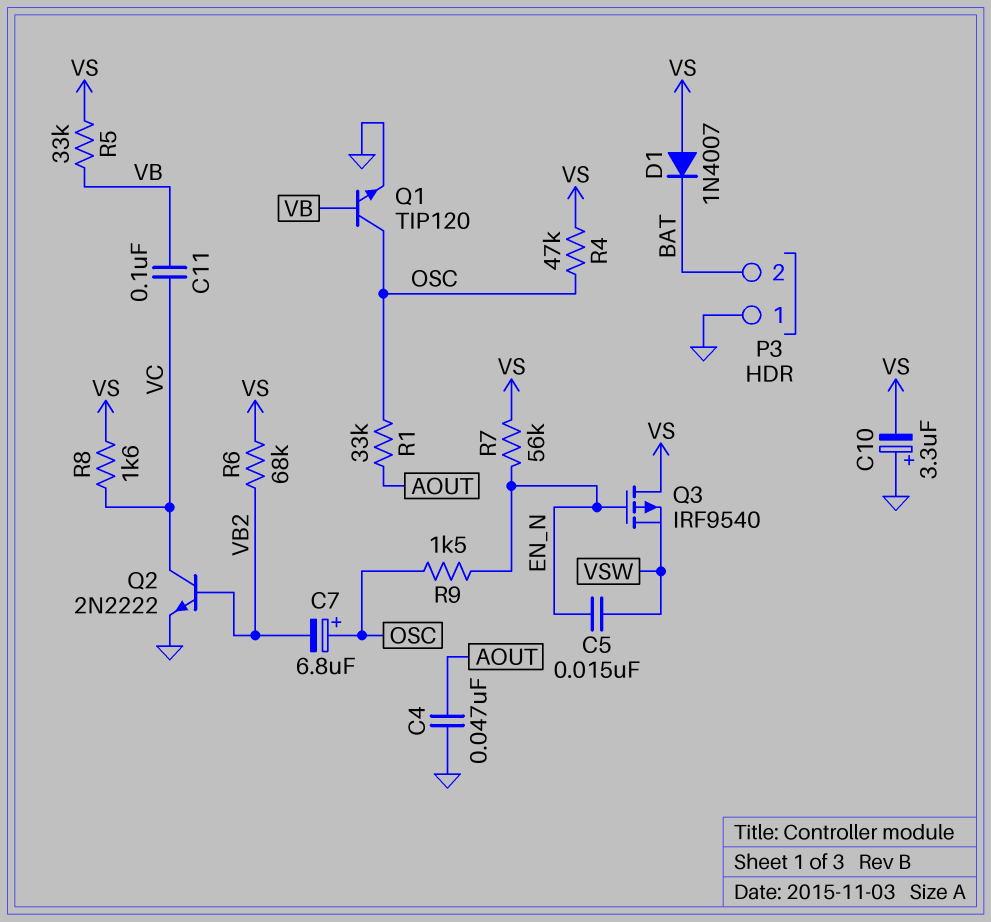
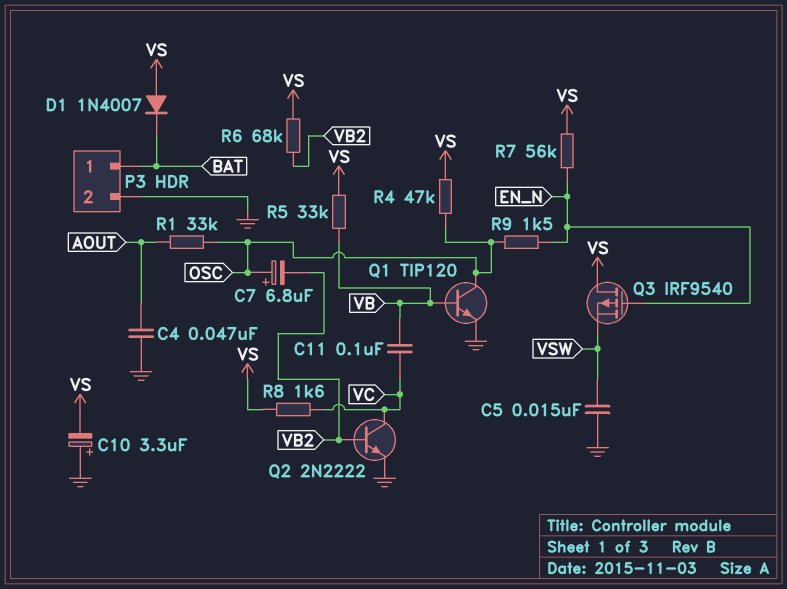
C5: 15nF (EN_N, VSW) -> 15nF (GND, VSW)
P3 pin 1: GND -> BAT
P3 pin 2: BAT -> GND

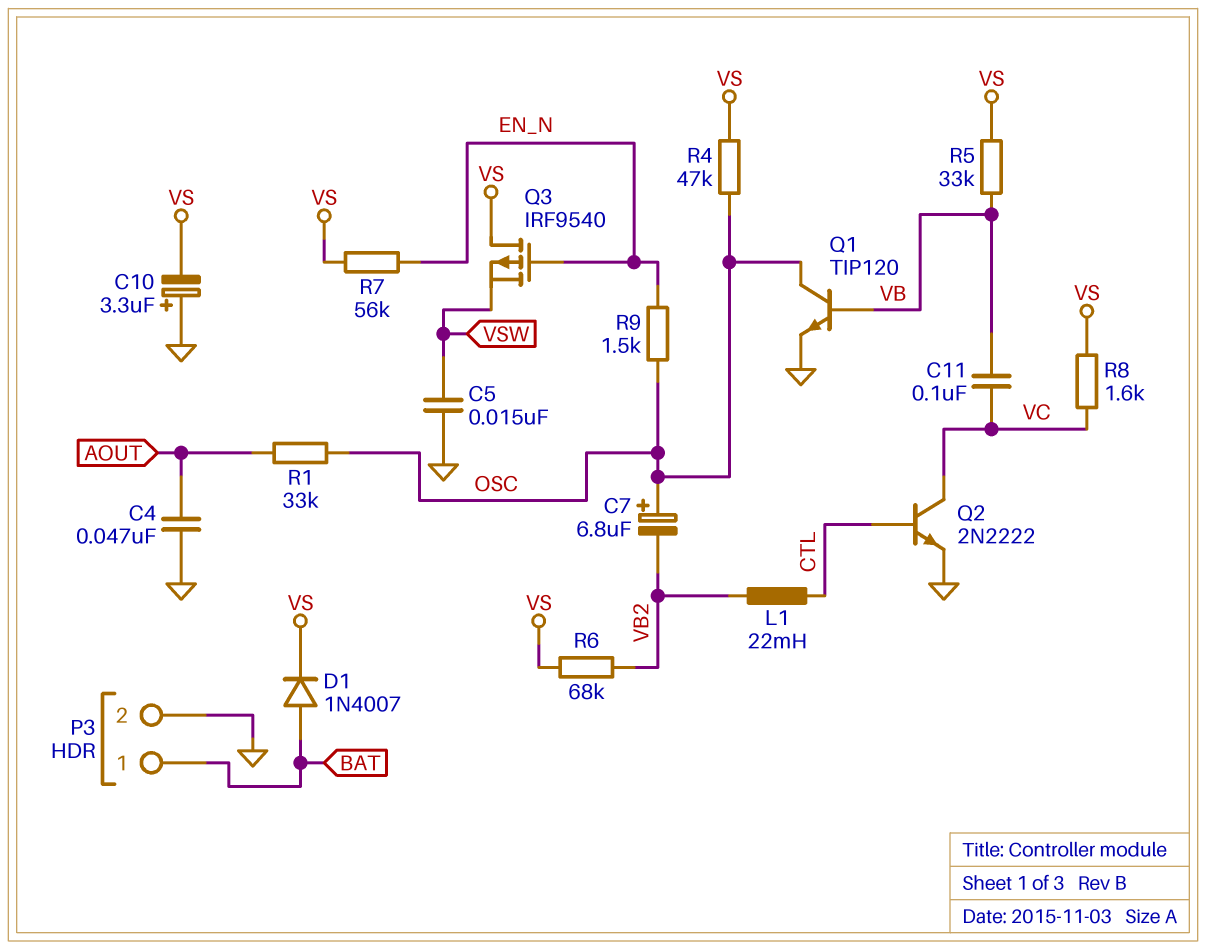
D1: diode 1N4007 (A VS, K BAT) -> diode 1N4007 (A BAT, K VS)
L1: none -> 22mH (CTL, VB2)
Q2: NPN 2N2222 (B VB2, C VC, E GND) -> NPN 2N2222 (B CTL, C VC, E GND)

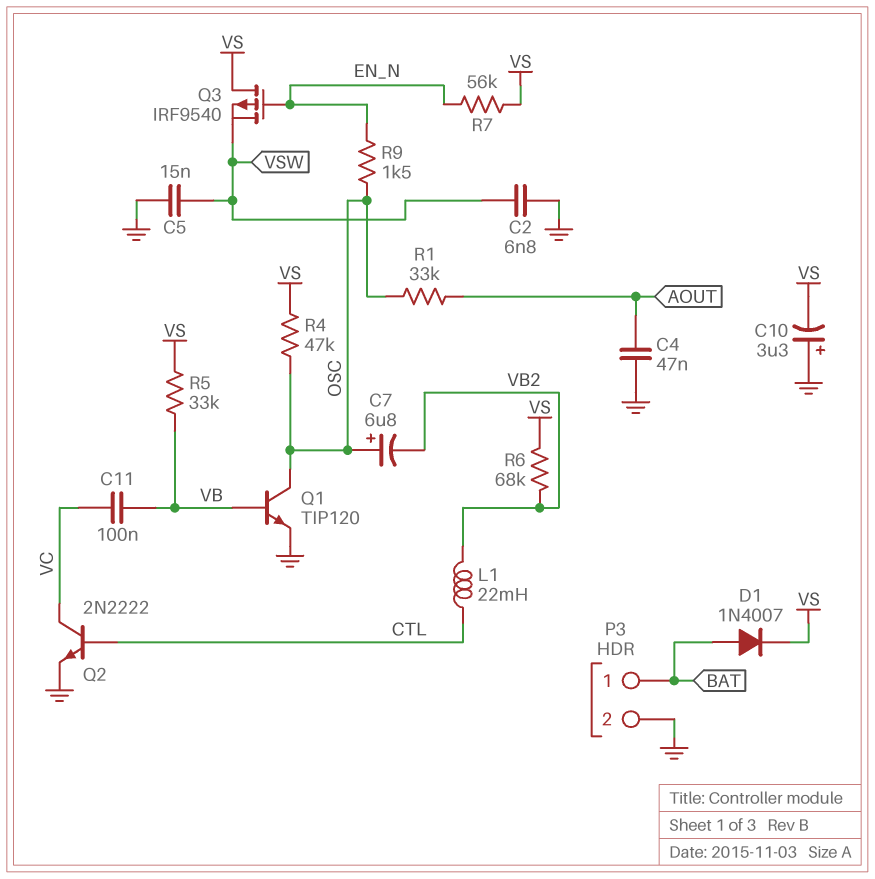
C2: none -> 6.8nF (GND, VSW)
R8: 1.6k (VC, VS) -> none

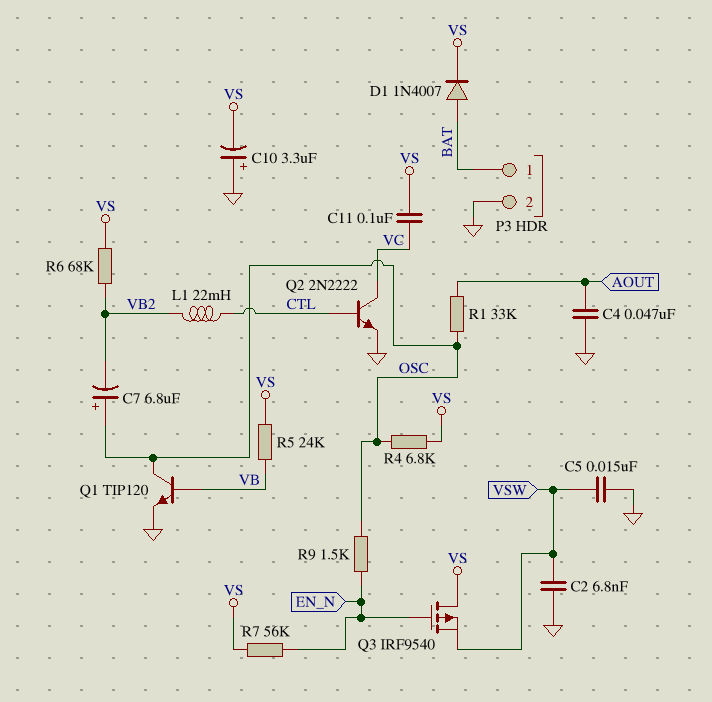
C11: 100nF (VB, VC) -> 100nF (VC, VS)
R4: 47k (OSC, VS) -> 6.8k (OSC, VS)
R5: 33k (VB, VS) -> 24k (VB, VS)

